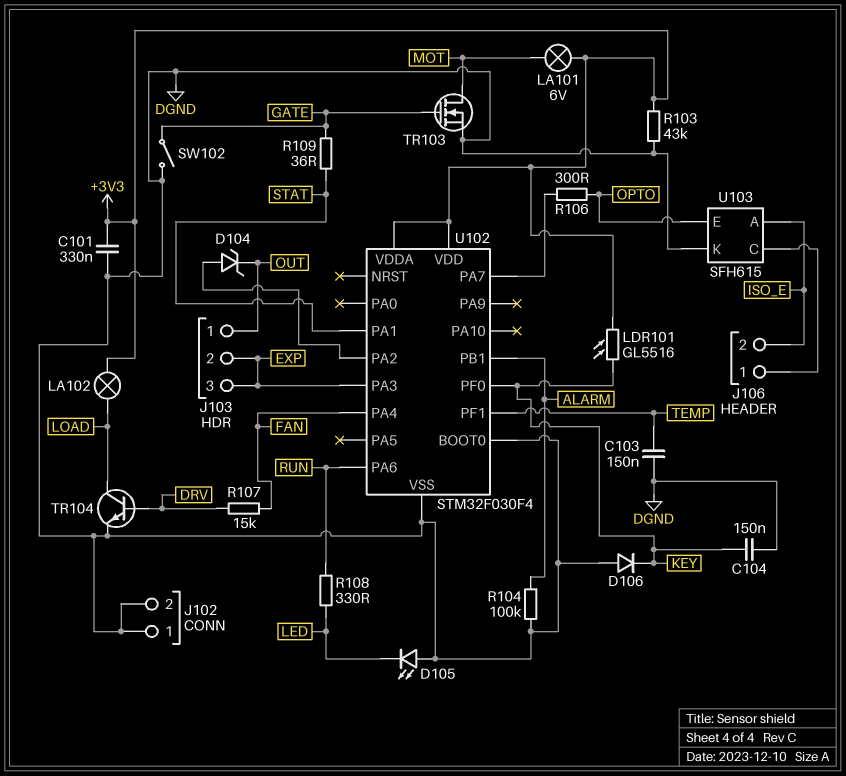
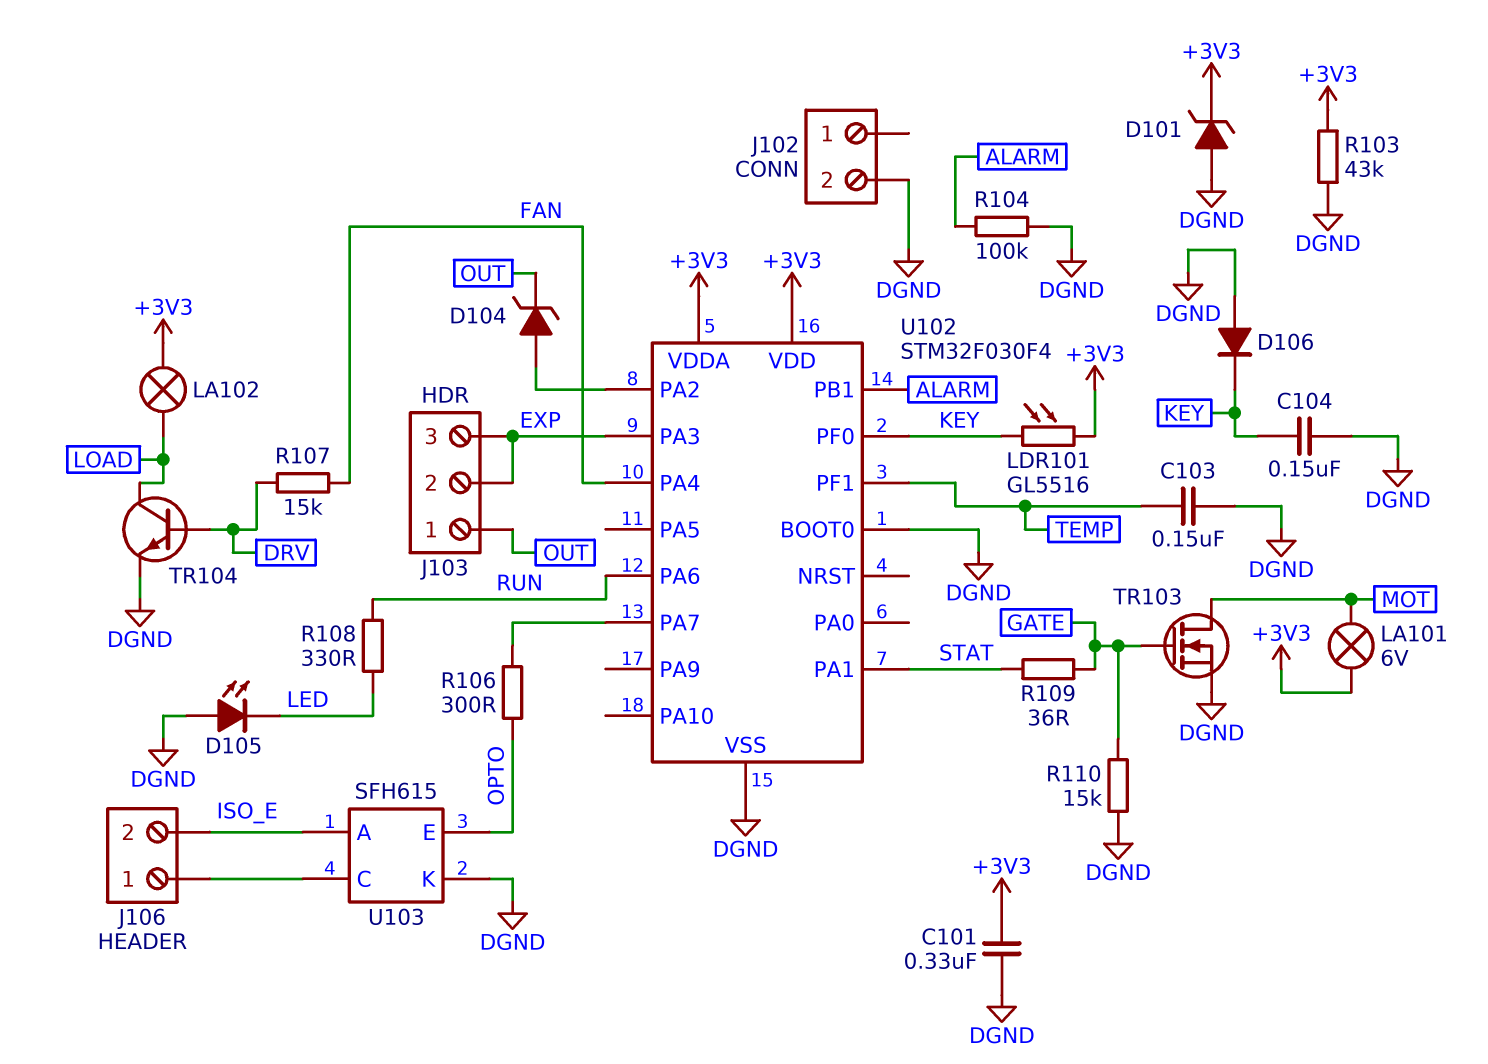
D101: none -> zener (A DGND, K +3V3)
J102 pin 1: DGND -> none
R110: none -> 15k (DGND, GATE)
SW102: switch (DGND, GATE) -> none

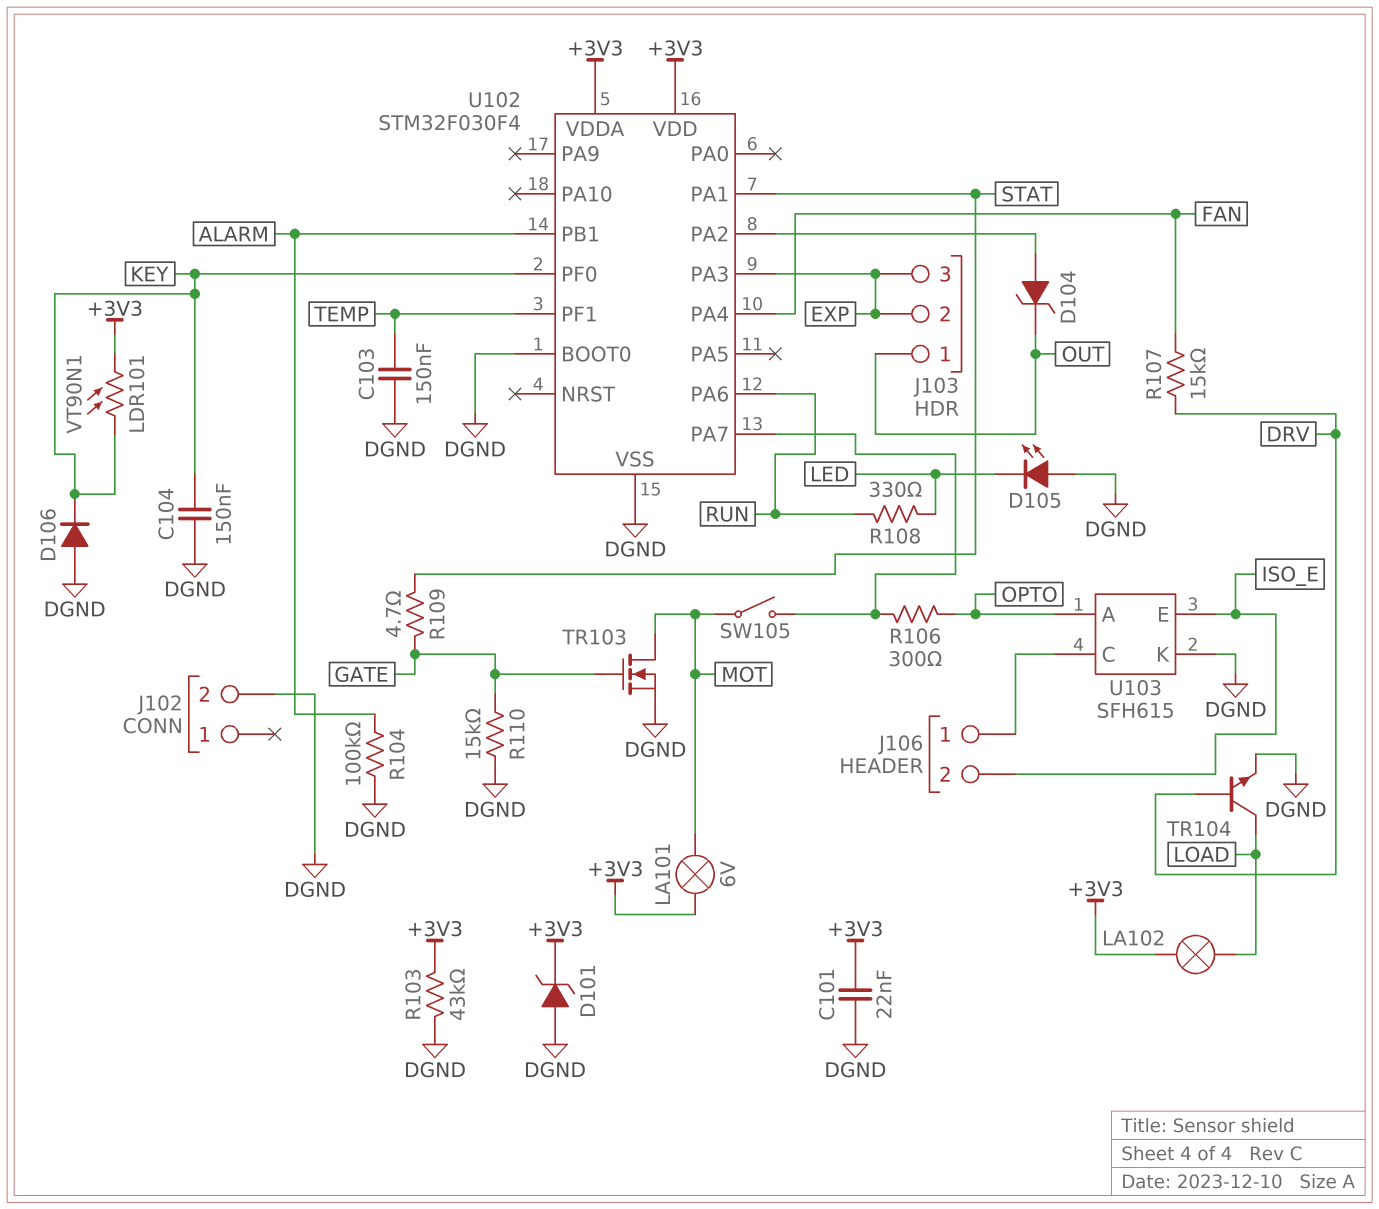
C101: 330nF (+3V3, DGND) -> 22nF (+3V3, DGND)
LDR101: GL5516 (+3V3, KEY) -> VT90N1 (+3V3, KEY)
R109: 36 (GATE, STAT) -> 4.7 (GATE, STAT)
SW105: none -> switch (MOT, U102/PA7)
U103 pin A: ISO_E -> OPTO
U103 pin E: OPTO -> ISO_E

